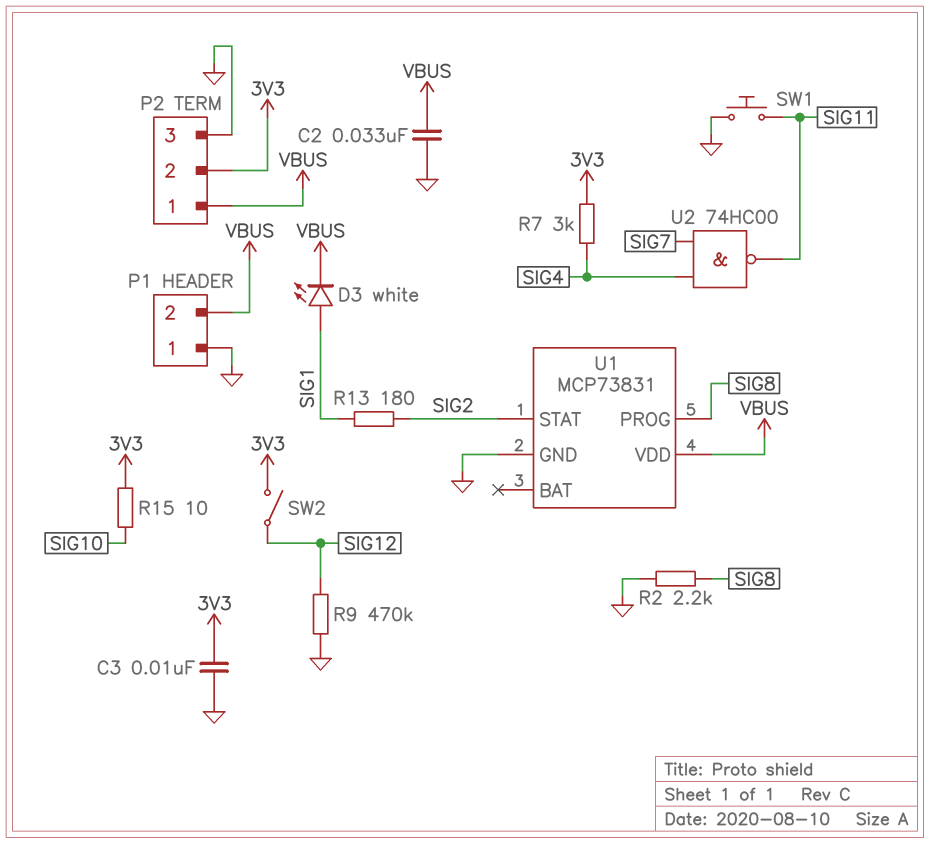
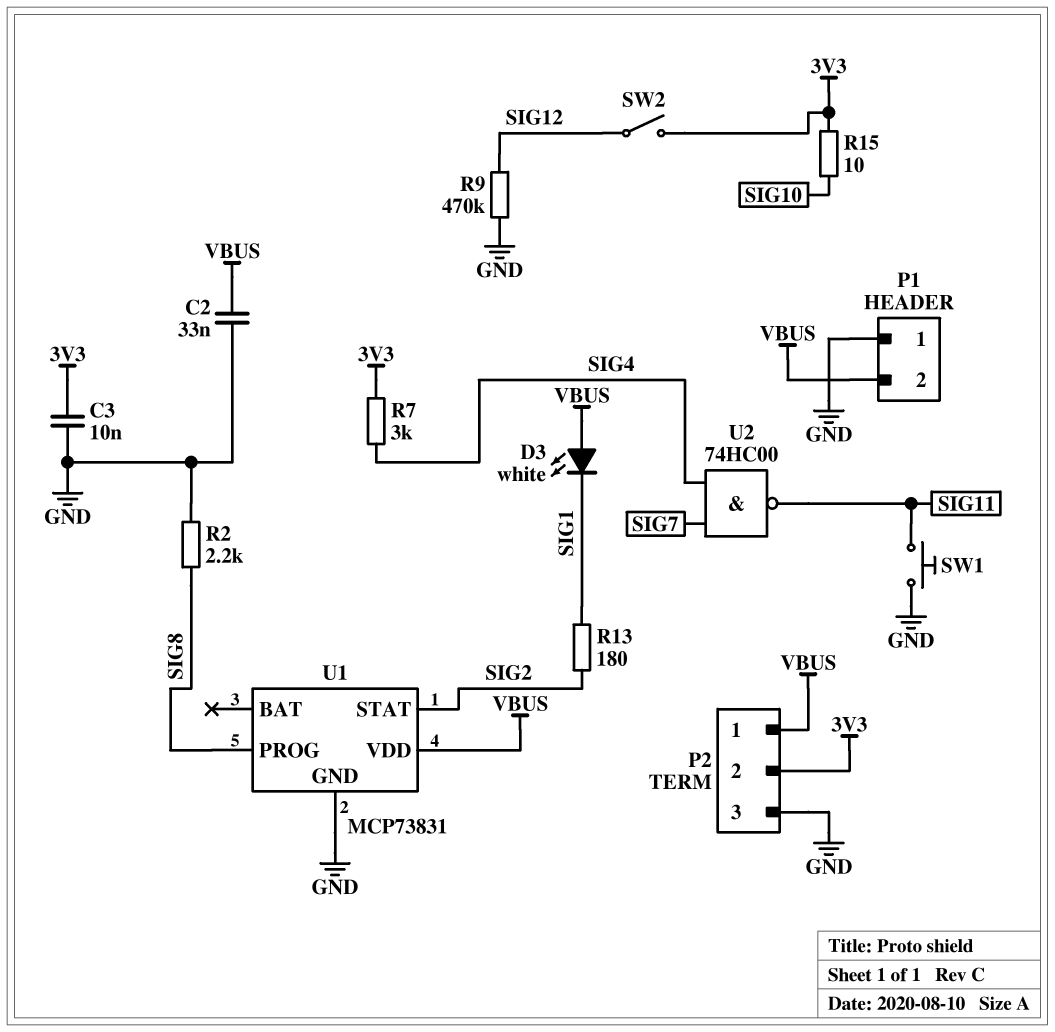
D3: LED white (A SIG1, K VBUS) -> LED white (A VBUS, K SIG1)

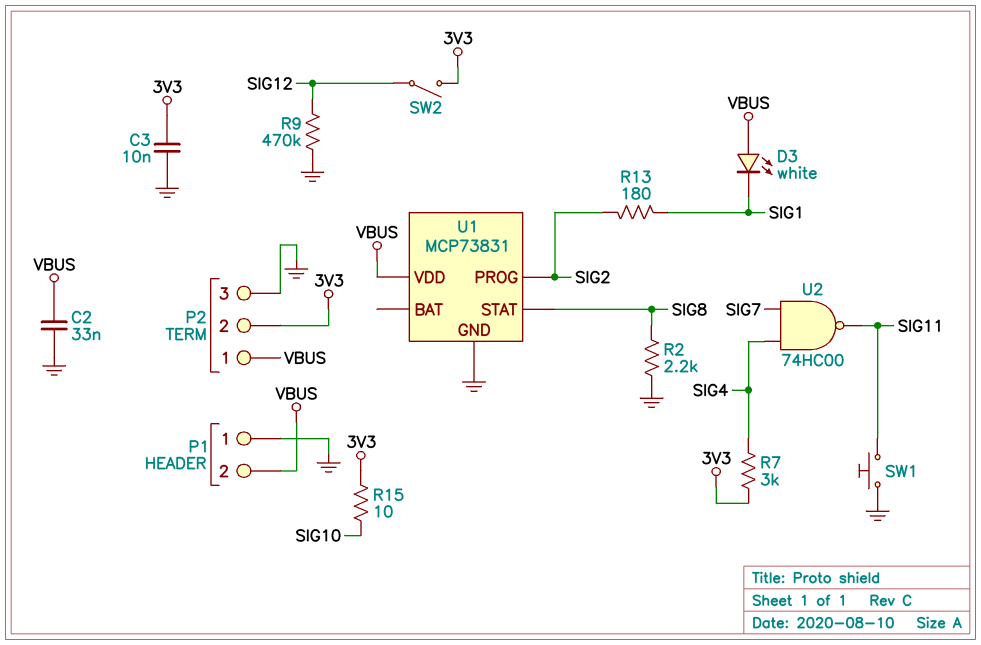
U1 pin PROG: SIG8 -> SIG2
U1 pin STAT: SIG2 -> SIG8

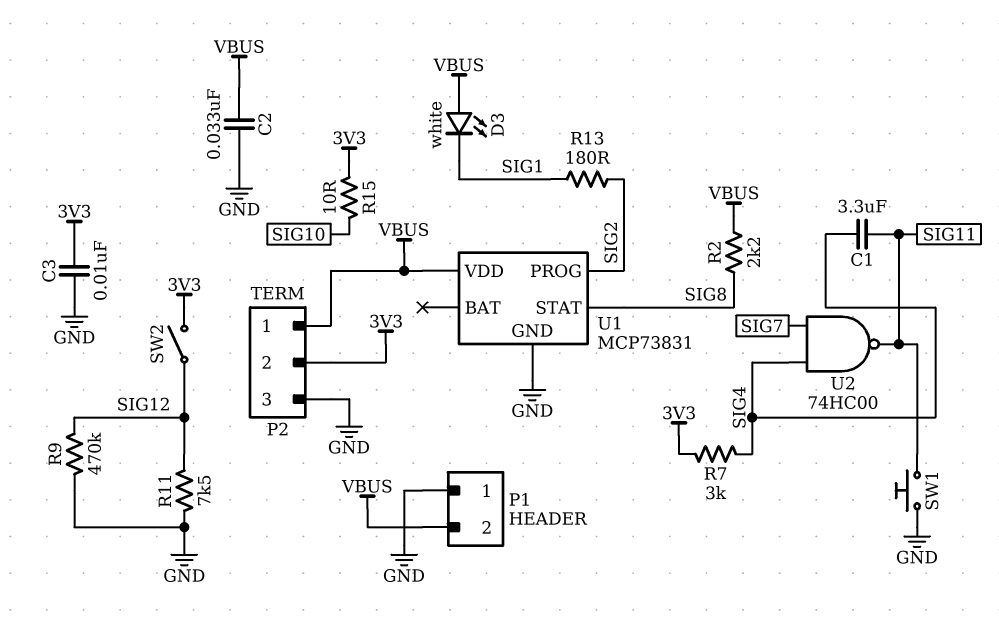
C1: none -> 3.3uF (SIG4, SIG11)
R2: 2.2k (GND, SIG8) -> 2.2k (SIG8, VBUS)
R11: none -> 7.5k (GND, SIG12)

